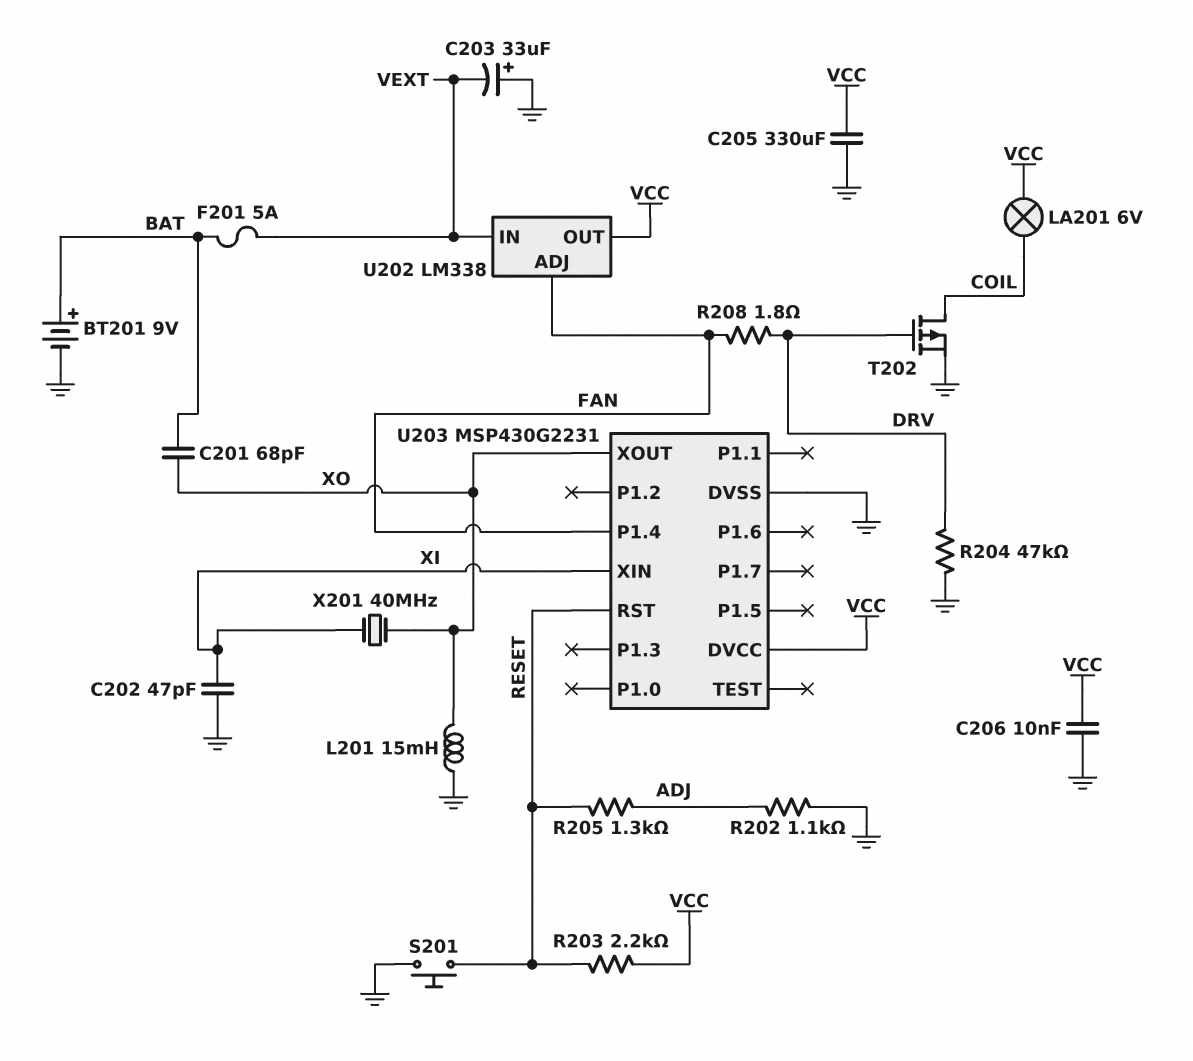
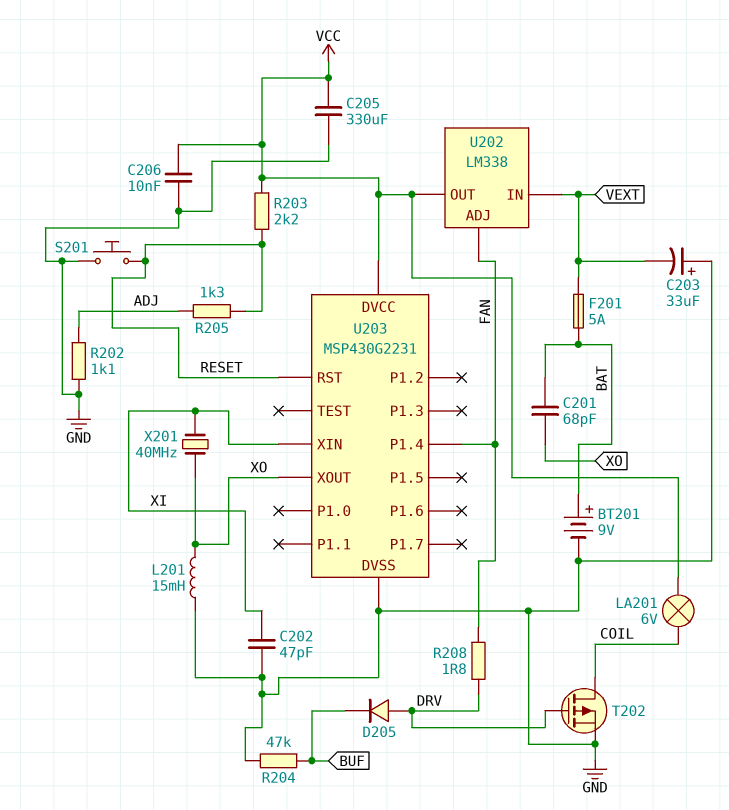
D205: none -> diode (A DRV, K BUF)
R204: 47k (DRV, GND) -> 47k (BUF, GND)

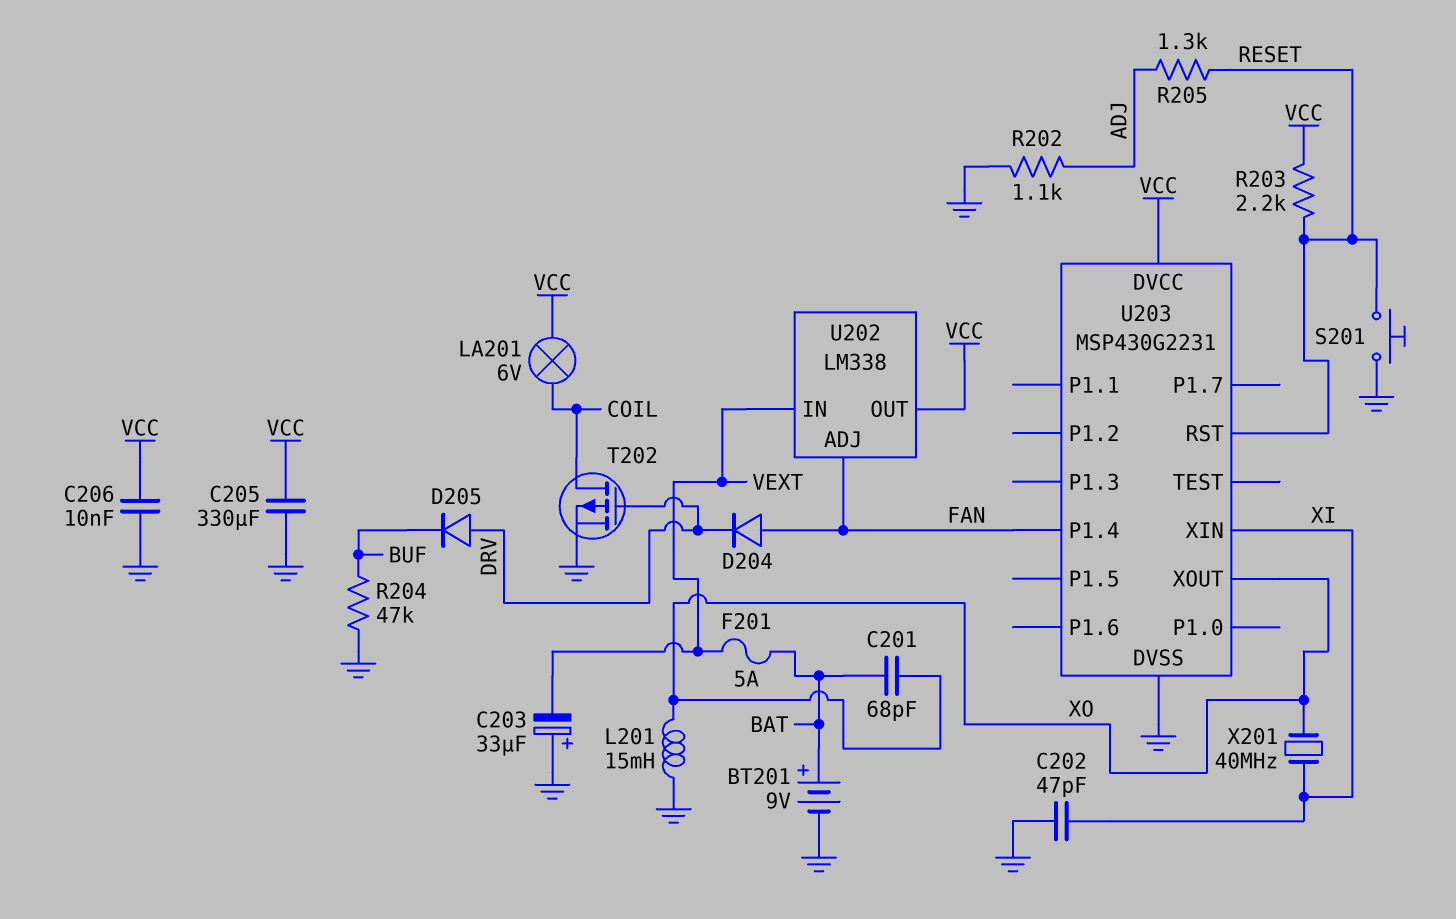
D204: none -> diode (A FAN, K DRV)
R208: 1.8 (DRV, FAN) -> none

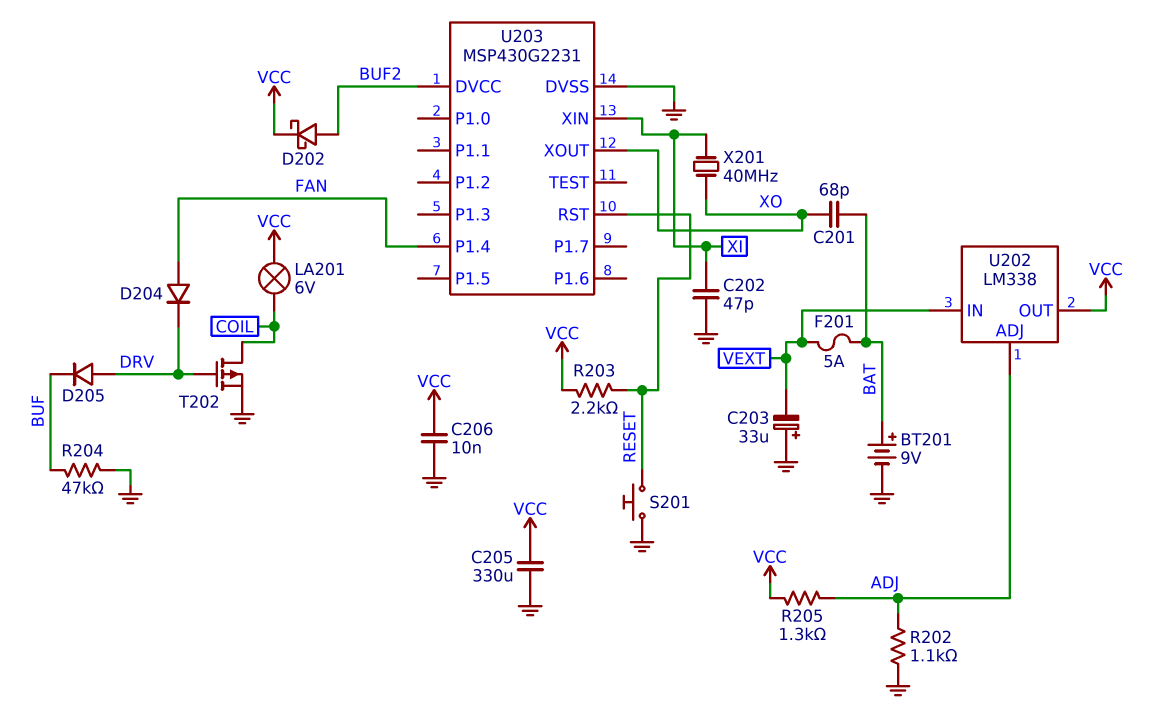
D202: none -> schottky (A BUF2, K VCC)
L201: 15mH (GND, XO) -> none
R205: 1.3k (ADJ, RESET) -> 1.3k (ADJ, VCC)
U202 pin ADJ: FAN -> ADJ
U203 pin DVCC: VCC -> BUF2

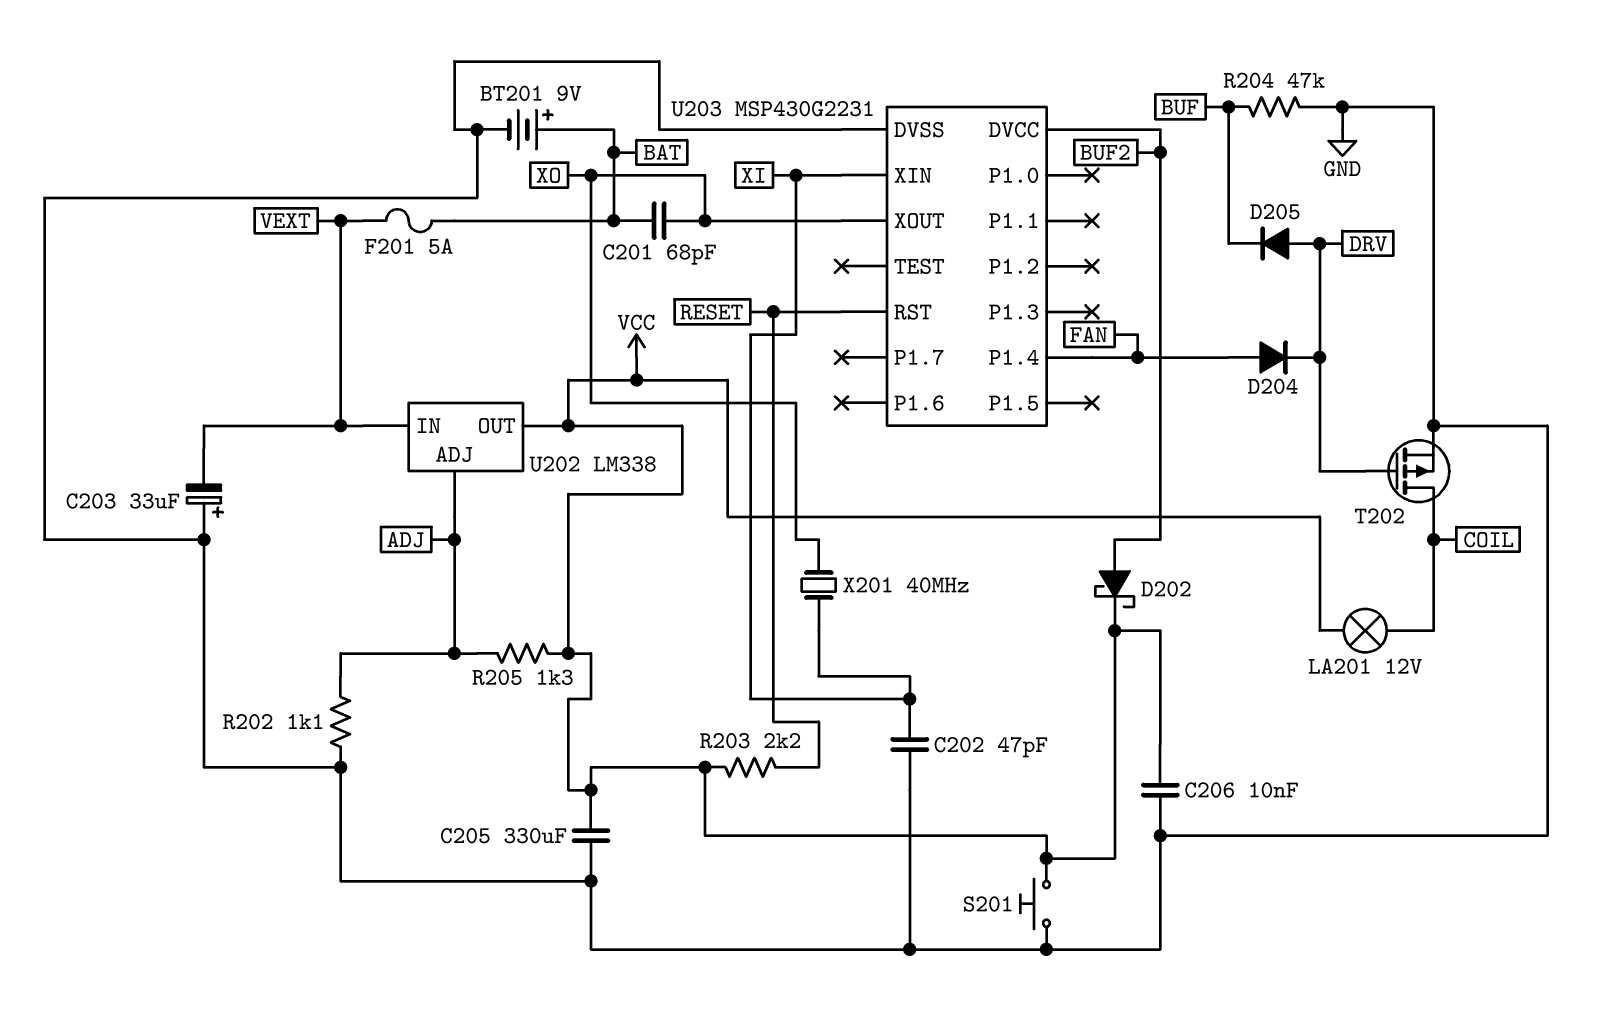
LA201: lamp 6V (COIL, VCC) -> lamp 12V (COIL, VCC)
S201: button (GND, RESET) -> button (GND, VCC)

